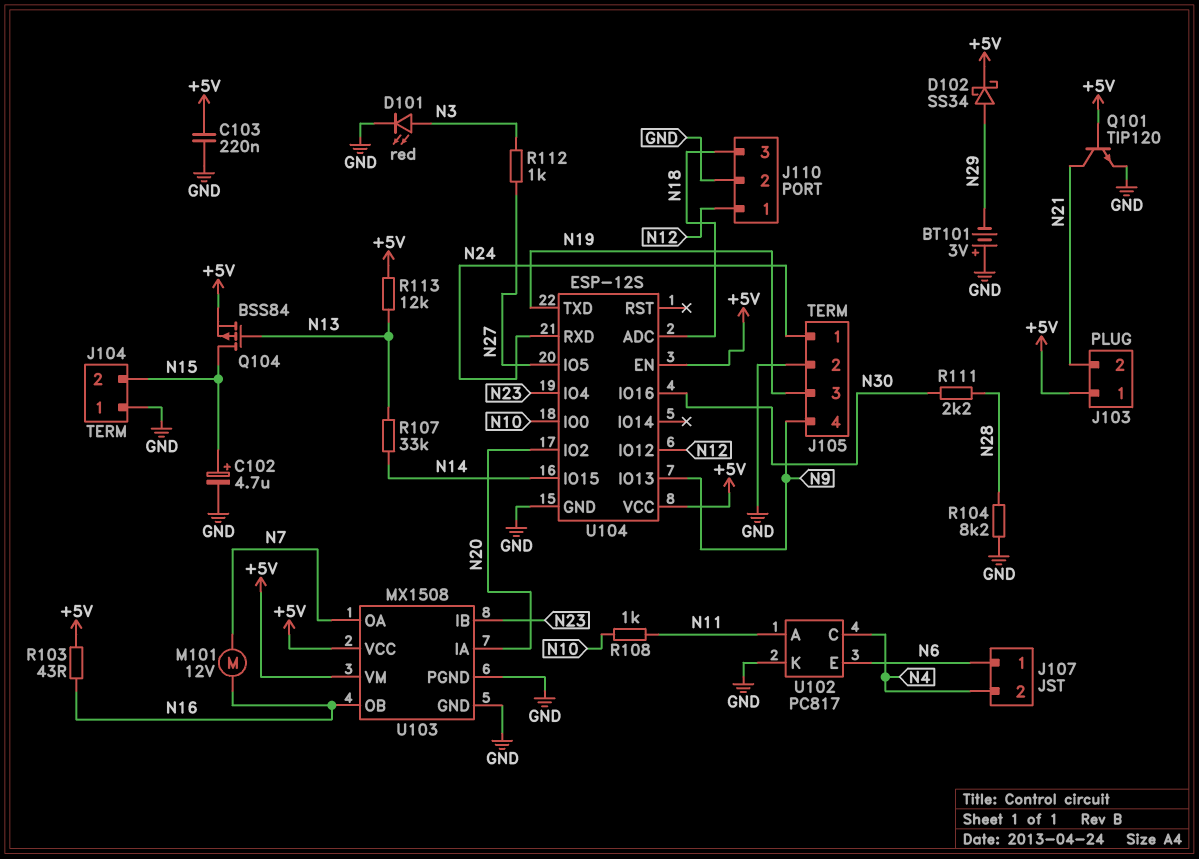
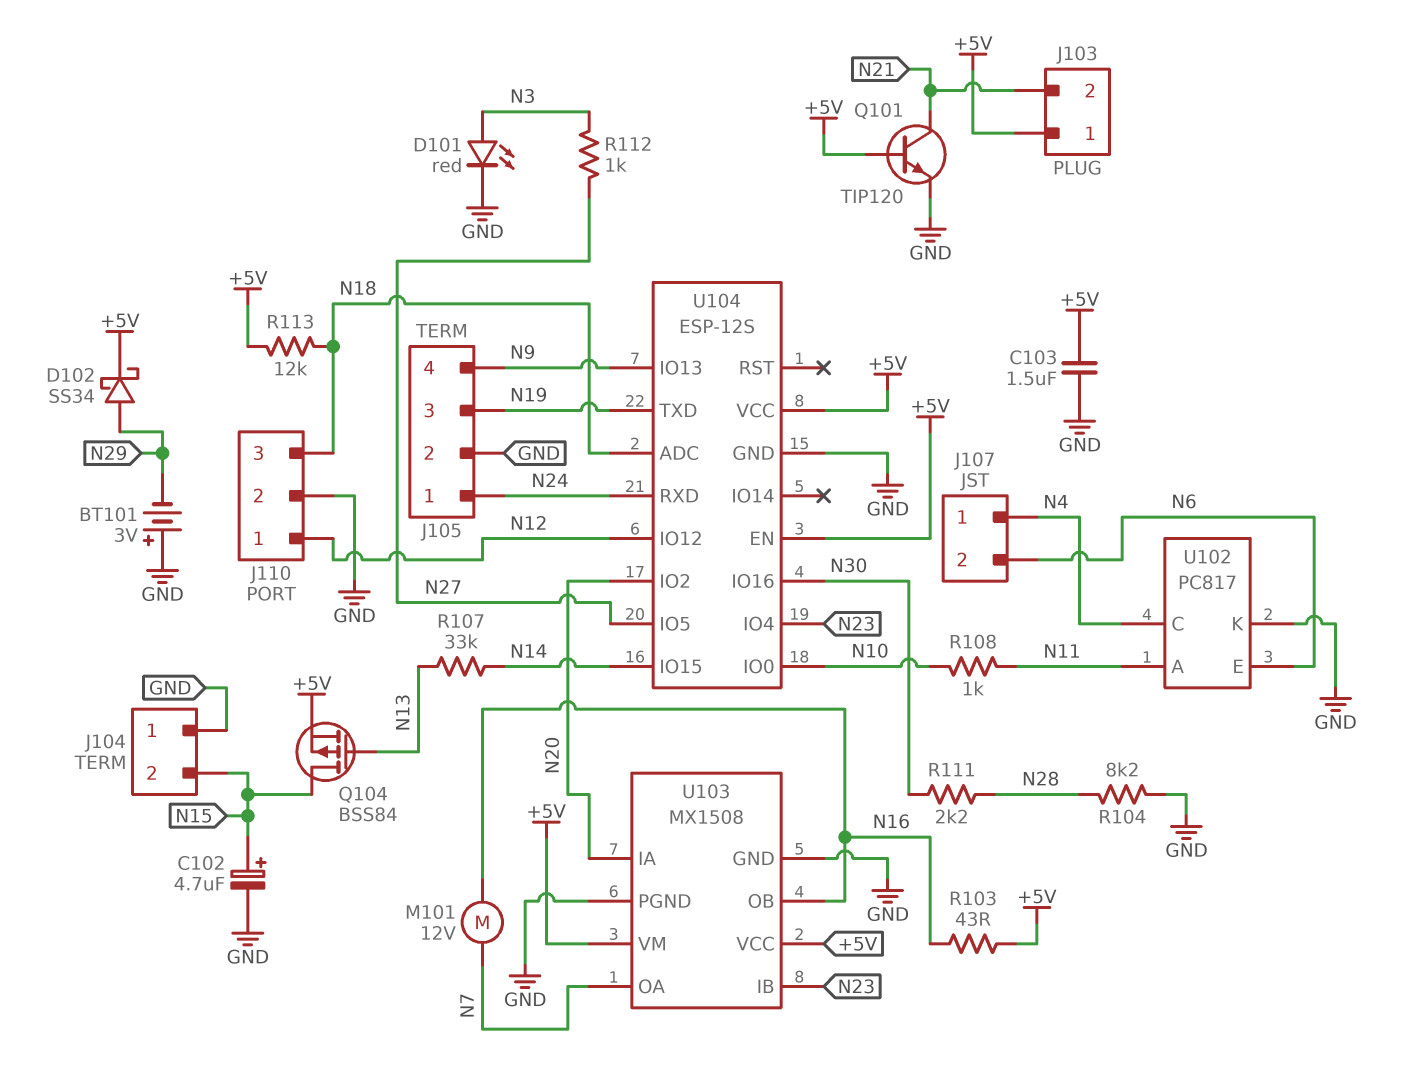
C103: 220nF (+5V, GND) -> 1.5uF (+5V, GND)
J107 pin 1: N6 -> N4
J107 pin 2: N4 -> N6
R113: 12k (+5V, N13) -> 12k (+5V, N18)

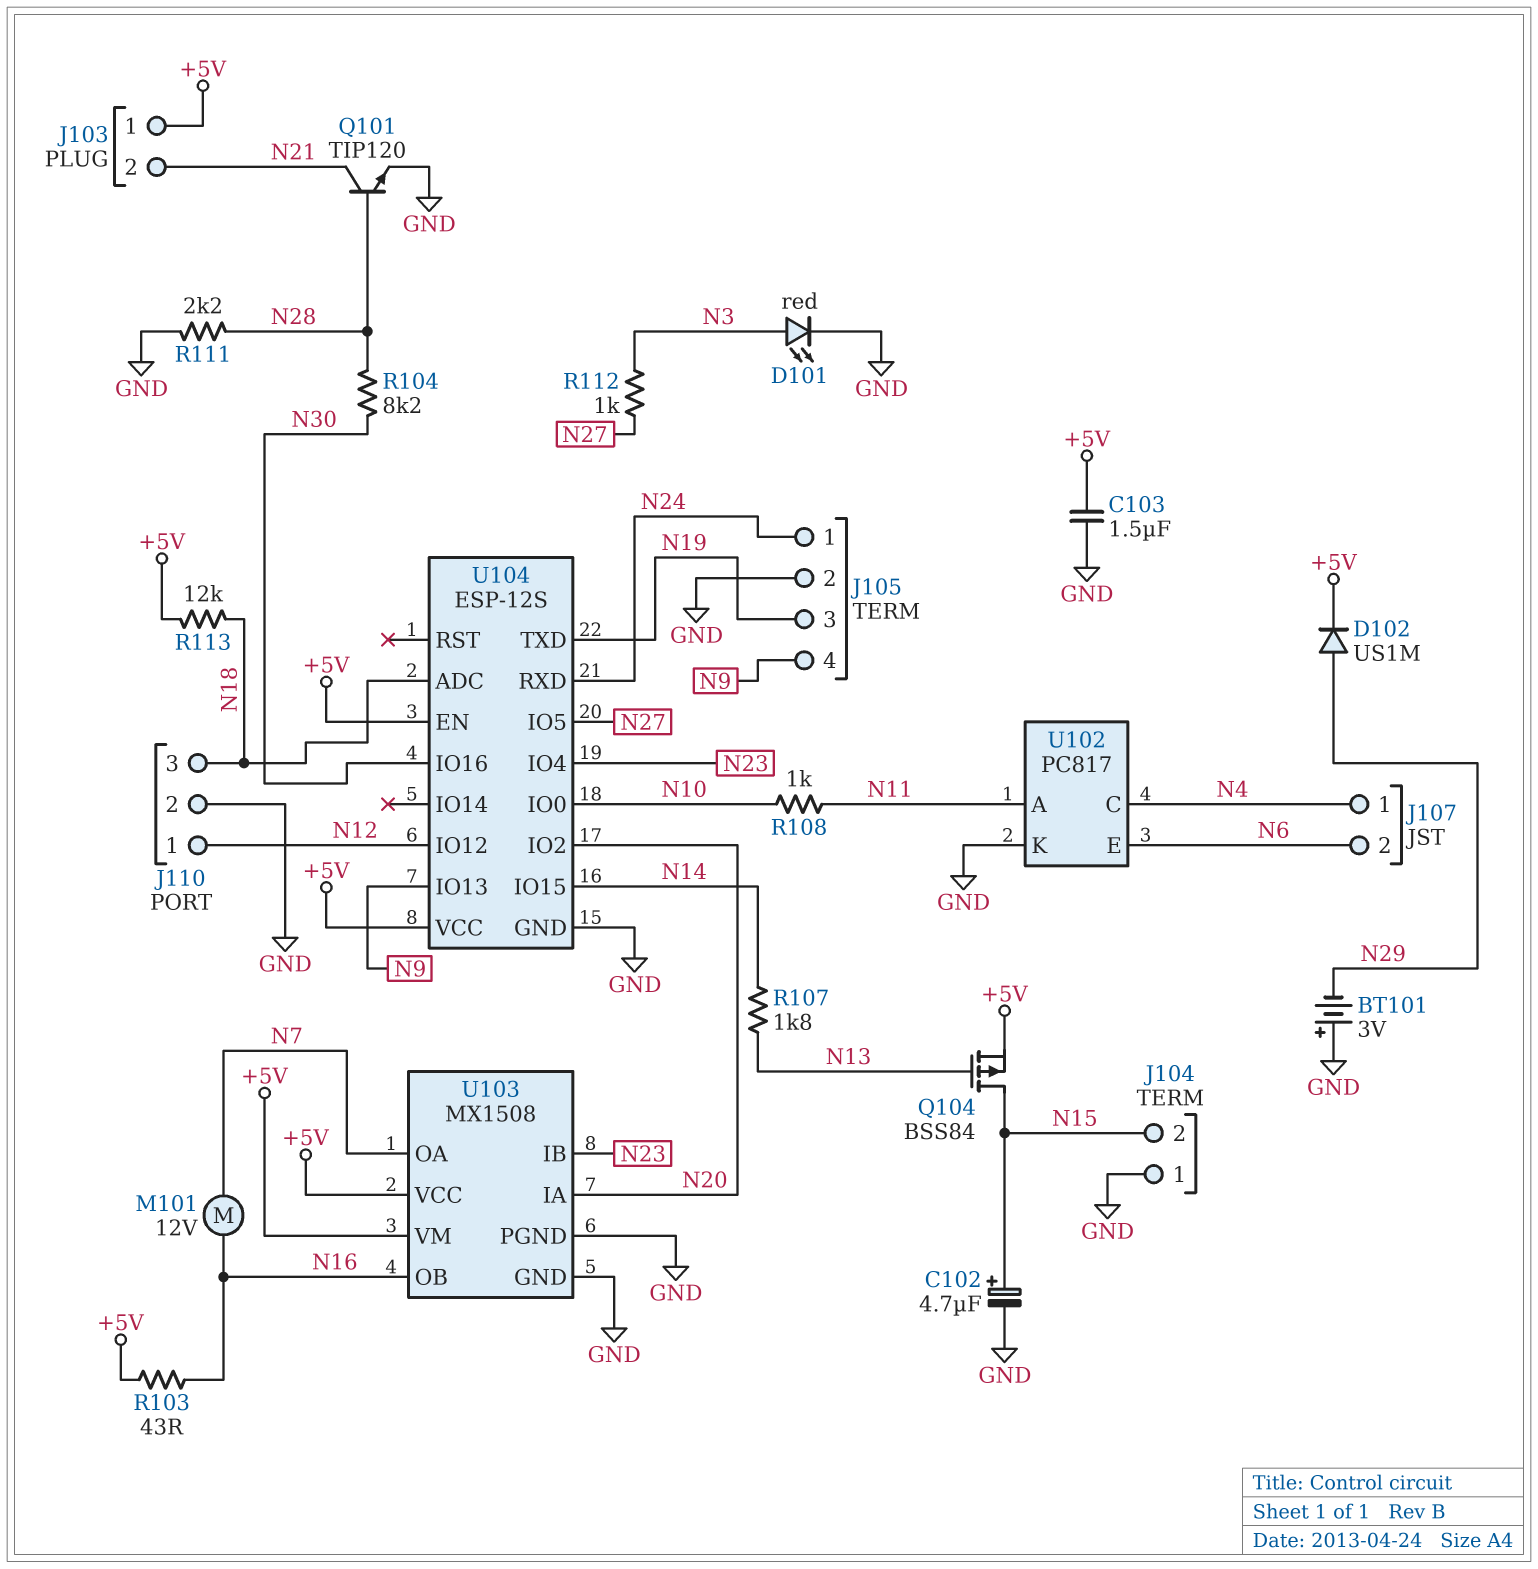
D102: schottky SS34 (A N29, K +5V) -> diode US1M (A N29, K +5V)
Q101: NPN TIP120 (B +5V, C N21, E GND) -> NPN TIP120 (B N28, C N21, E GND)
R104: 8.2k (GND, N28) -> 8.2k (N28, N30)
R107: 33k (N13, N14) -> 1.8k (N13, N14)
R111: 2.2k (N28, N30) -> 2.2k (GND, N28)

